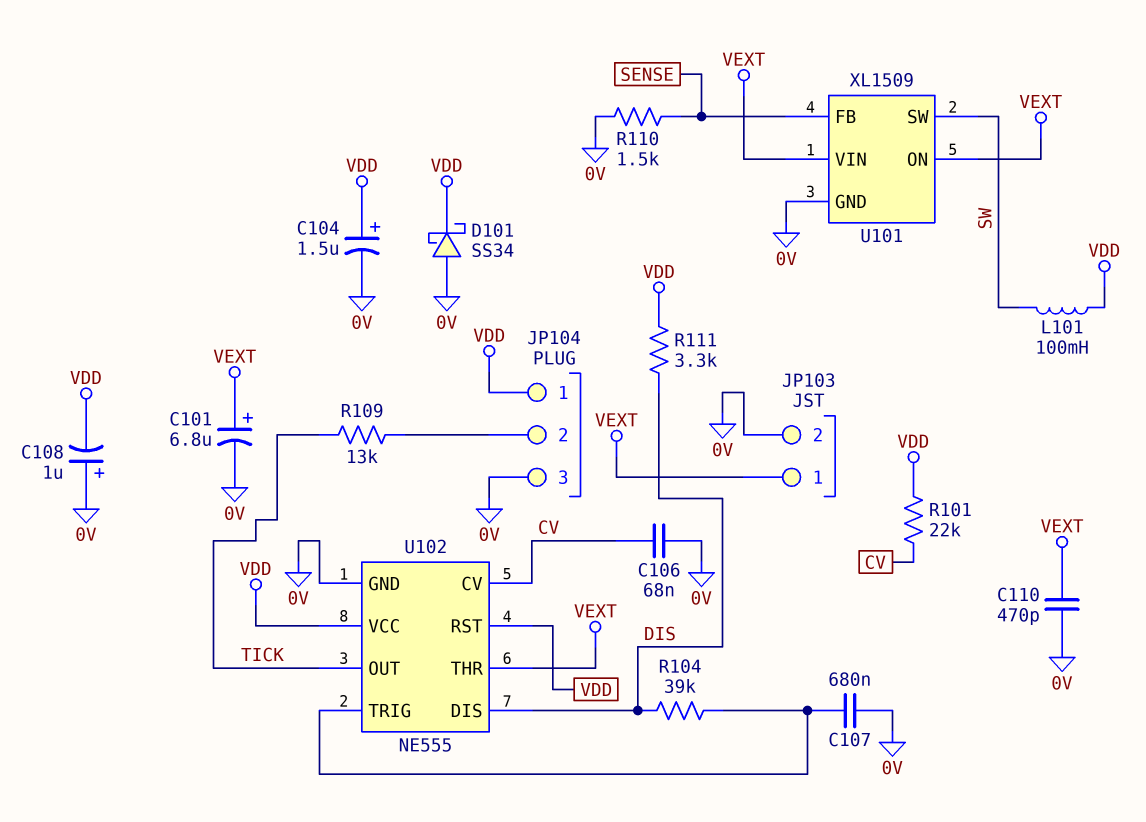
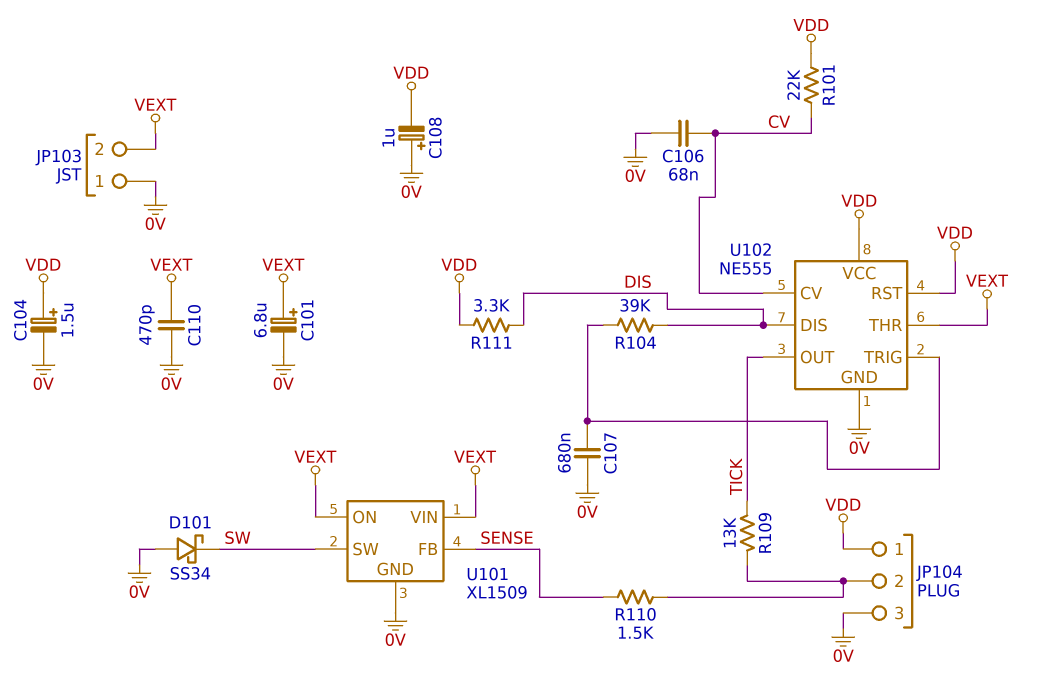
D101: schottky SS34 (A 0V, K VDD) -> schottky SS34 (A 0V, K SW)
JP103 pin 1: VEXT -> 0V
JP103 pin 2: 0V -> VEXT
L101: 100mH (SW, VDD) -> none
R110: 1.5k (0V, SENSE) -> 1.5k (JP104/2, SENSE)

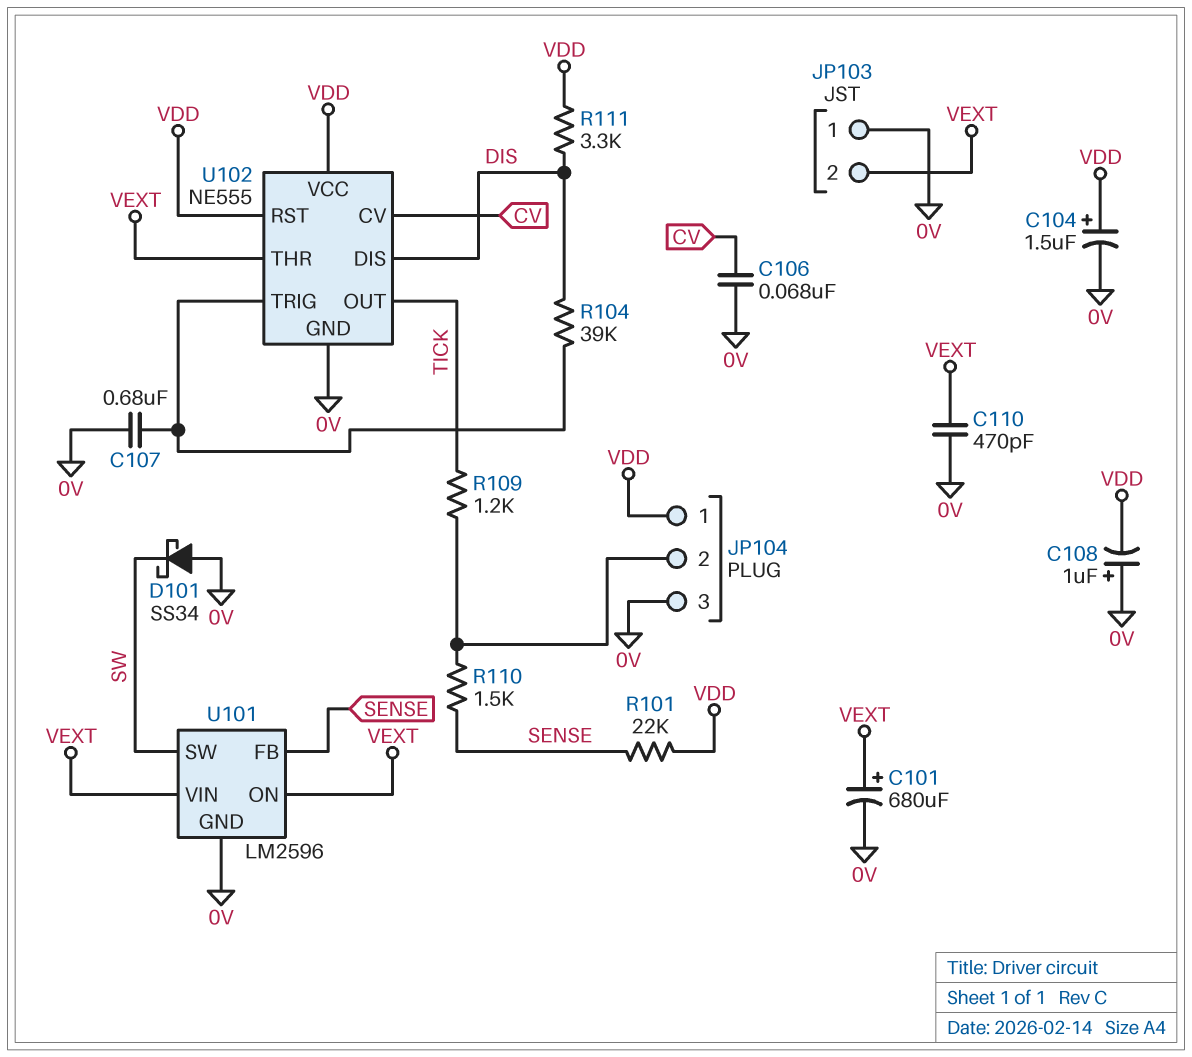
C101: 6.8uF (plus VEXT, minus 0V) -> 680uF (plus VEXT, minus 0V)
R101: 22k (CV, VDD) -> 22k (SENSE, VDD)
R109: 13k (JP104/2, TICK) -> 1.2k (JP104/2, TICK)
U101: XL1509 -> LM2596

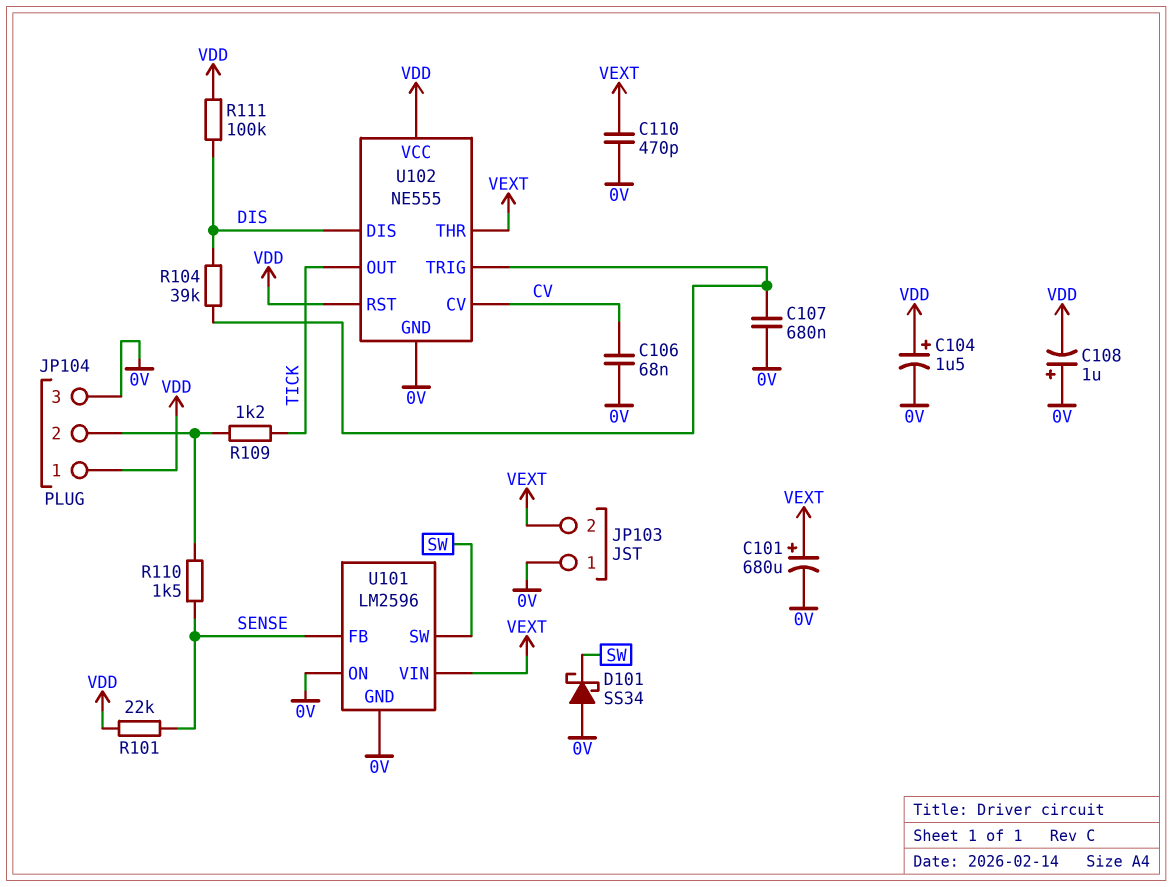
R111: 3.3k (DIS, VDD) -> 100k (DIS, VDD)
U101 pin ON: VEXT -> 0V

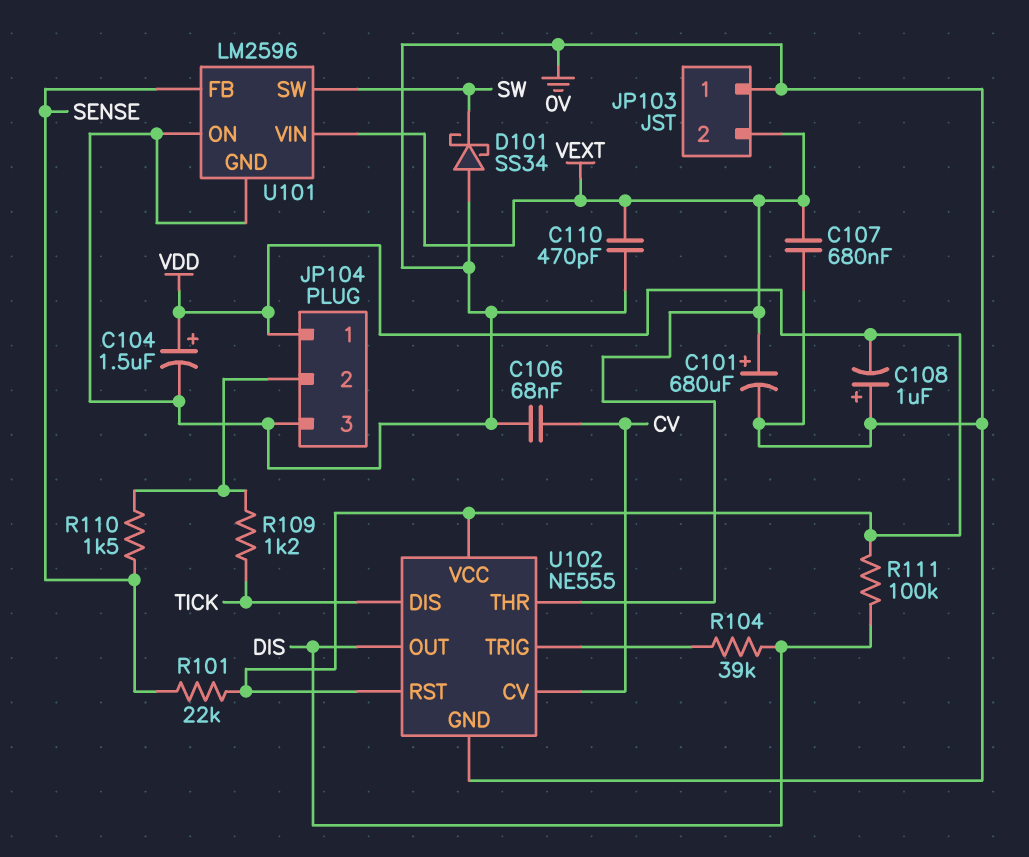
C107: 680nF (0V, U102/TRIG) -> 680nF (0V, VEXT)
U102 pin DIS: DIS -> TICK
U102 pin OUT: TICK -> DIS

